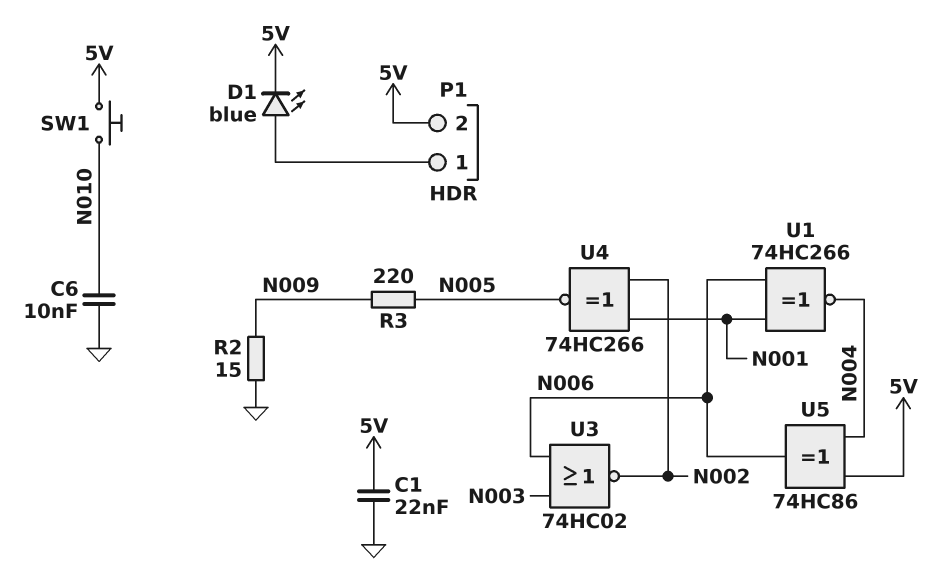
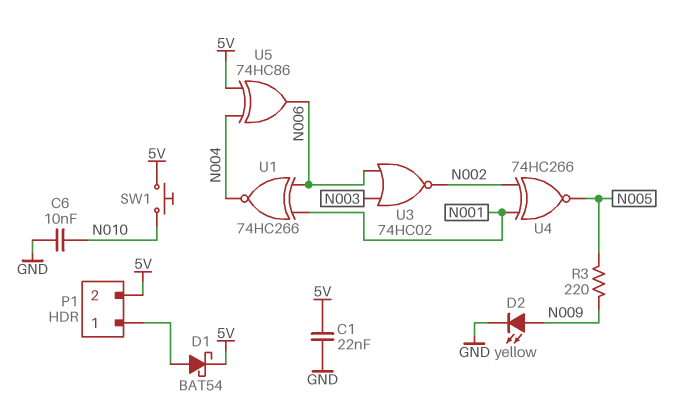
D1: LED blue (A P1/1, K 5V) -> schottky BAT54 (A P1/1, K 5V)
D2: none -> LED yellow (A N009, K GND)
R2: 15 (GND, N009) -> none

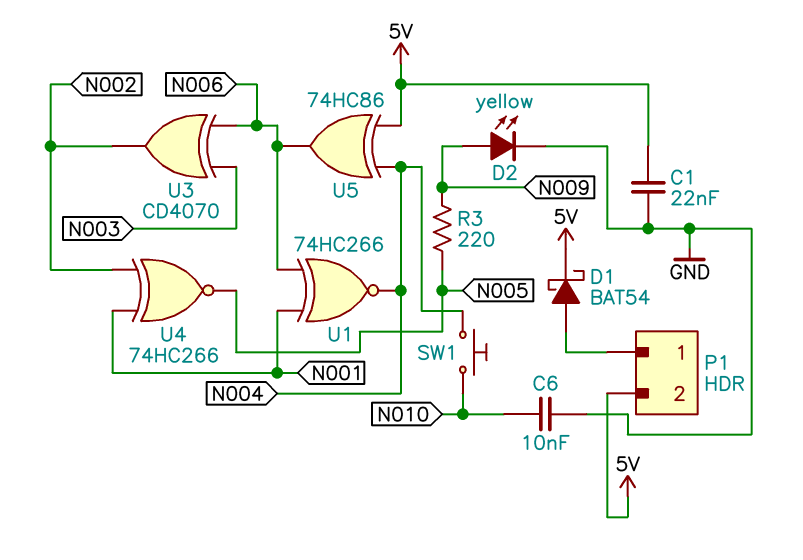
SW1: button (5V, N010) -> button (N004, N010)
U3: NOR 74HC02 (in N003, in N006, out N002) -> XOR CD4070 (in N003, in N006, out N002)

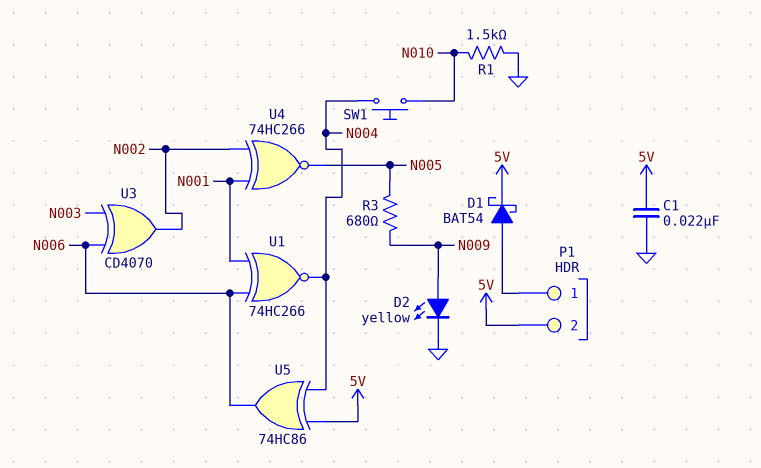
C6: 10nF (GND, N010) -> none
R1: none -> 1.5k (GND, N010)
R3: 220 (N005, N009) -> 680 (N005, N009)

